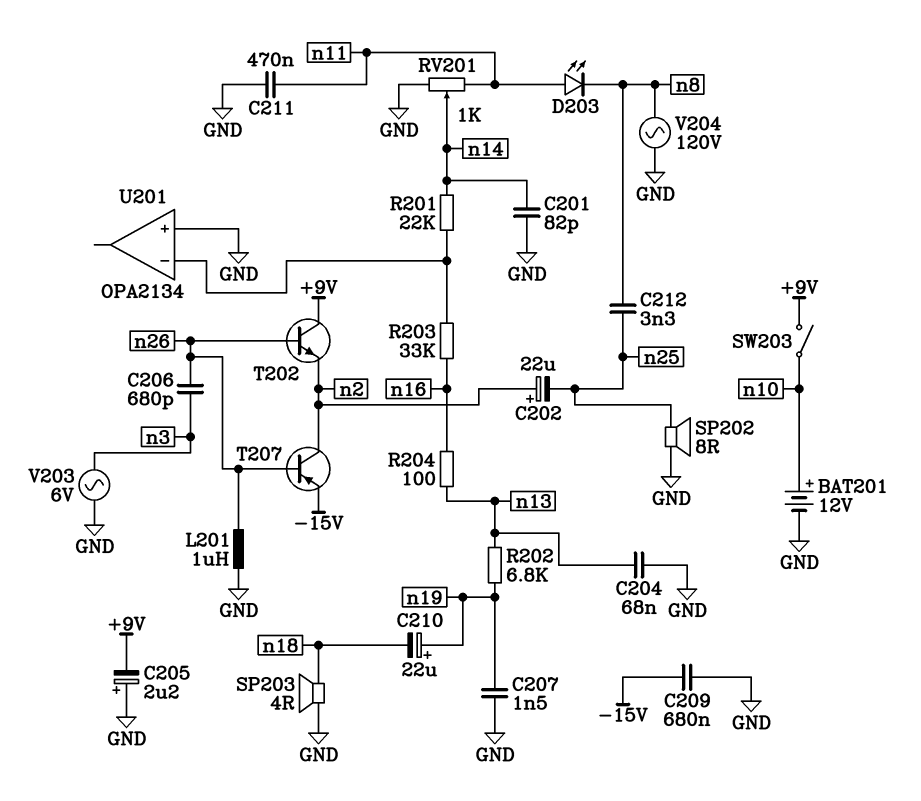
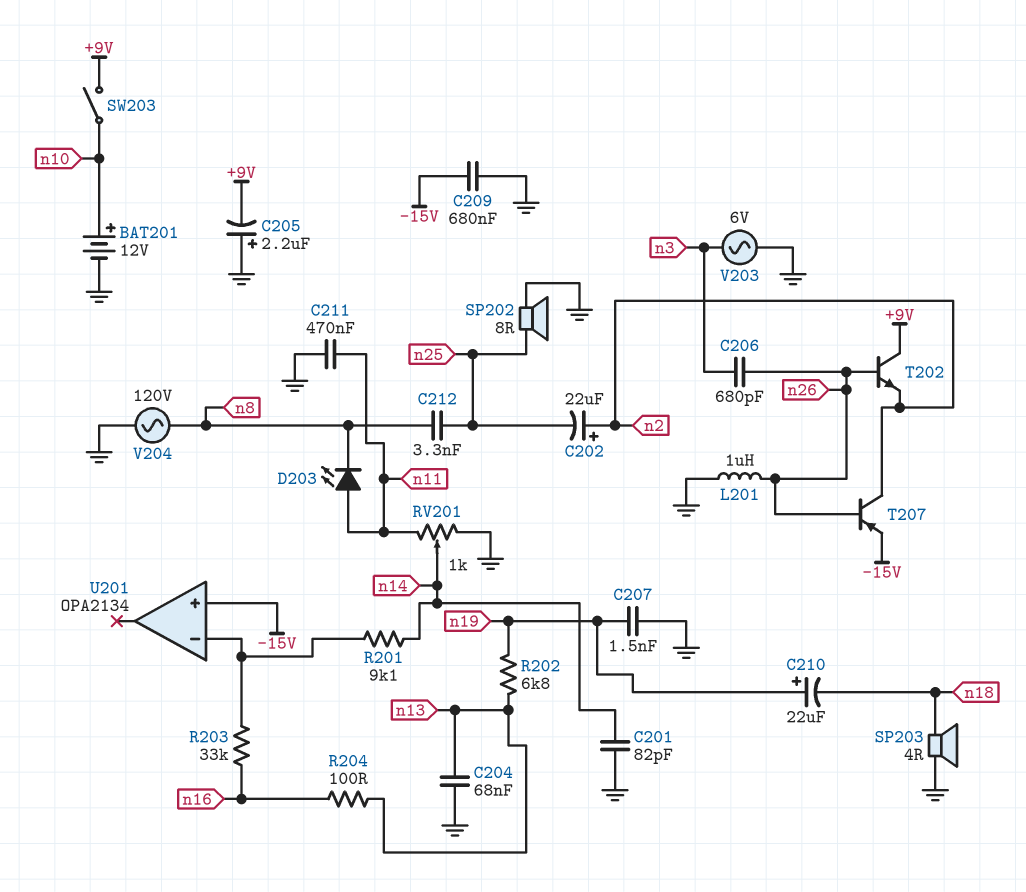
R201: 22k (U201/in-, n14) -> 9.1k (U201/in-, n14)
U201 pin in+: GND -> -15V

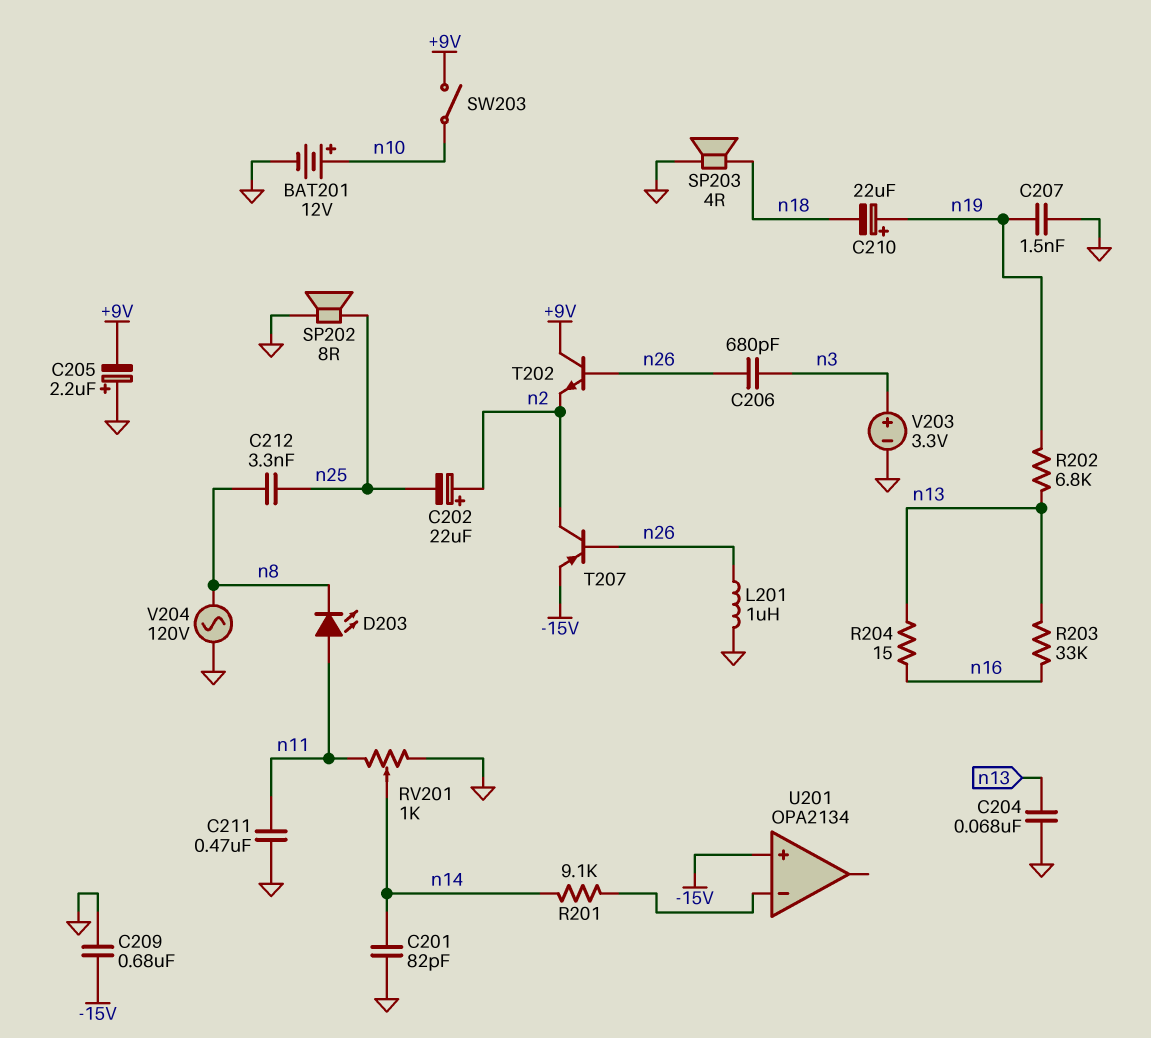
R203: 33k (U201/in-, n16) -> 33k (n13, n16)
R204: 100 (n13, n16) -> 15 (n13, n16)
V203: AC 6V (GND, n3) -> 3.3V (plus n3, minus GND)

